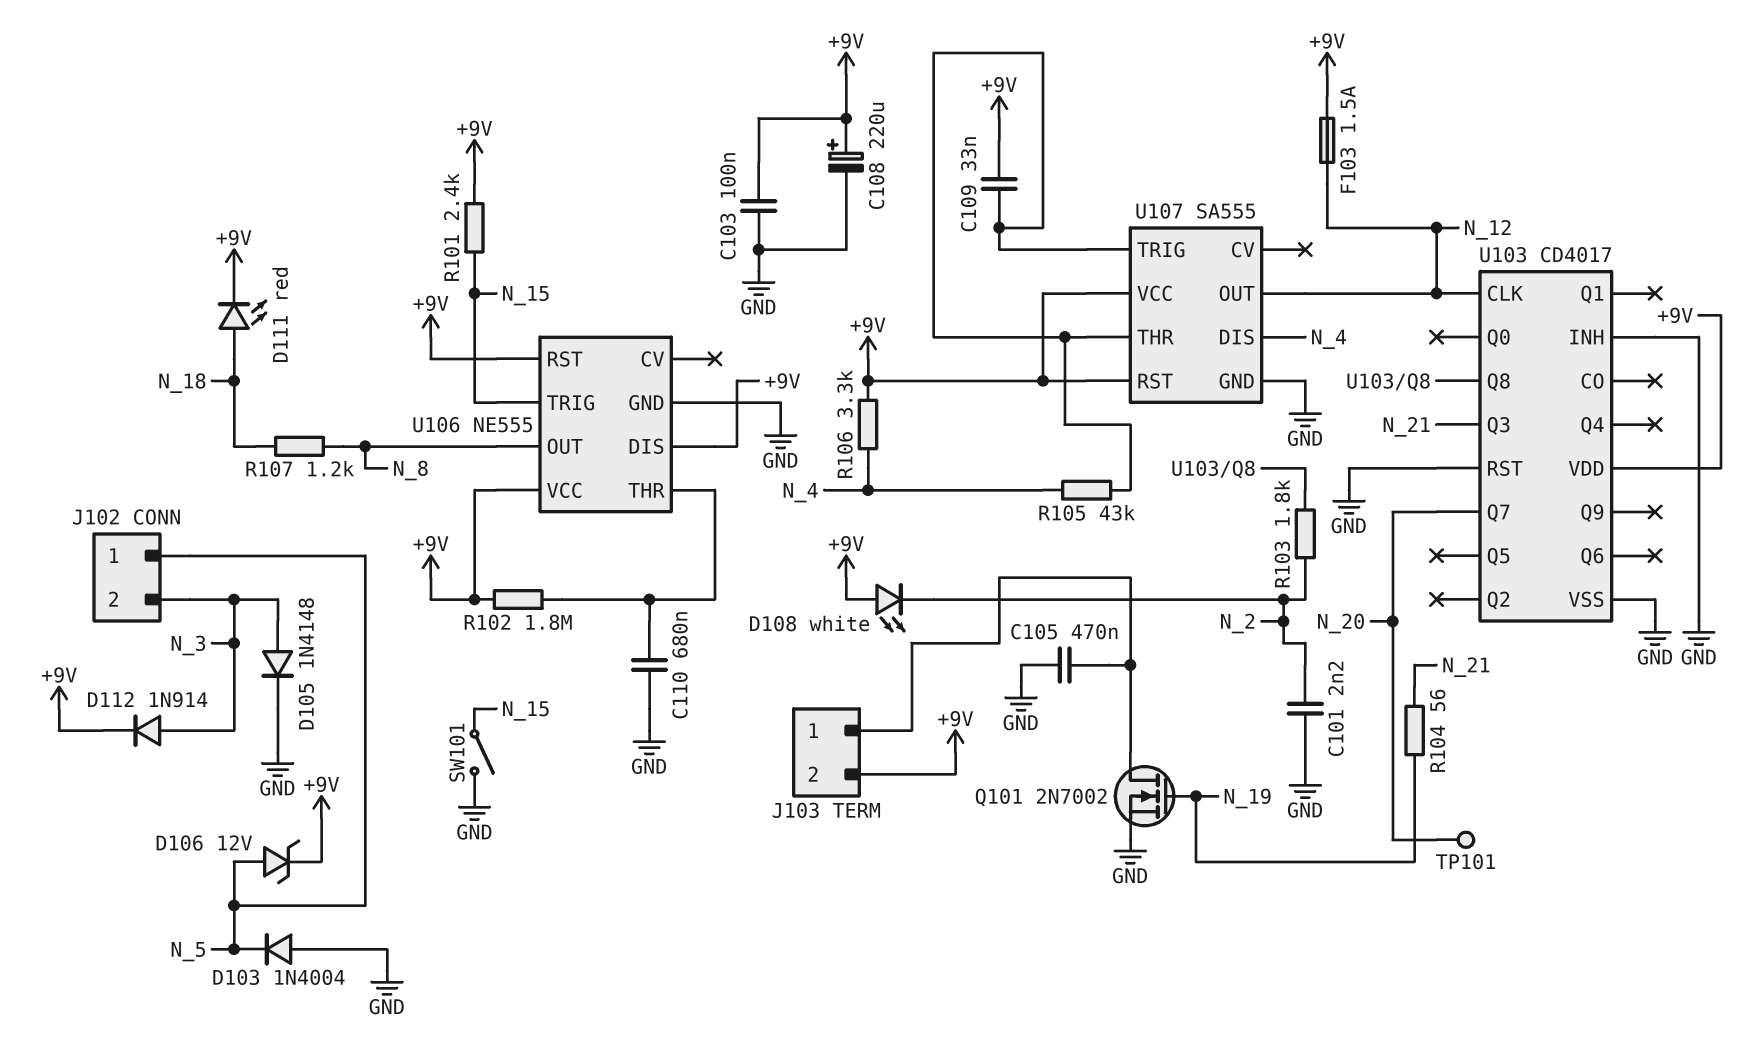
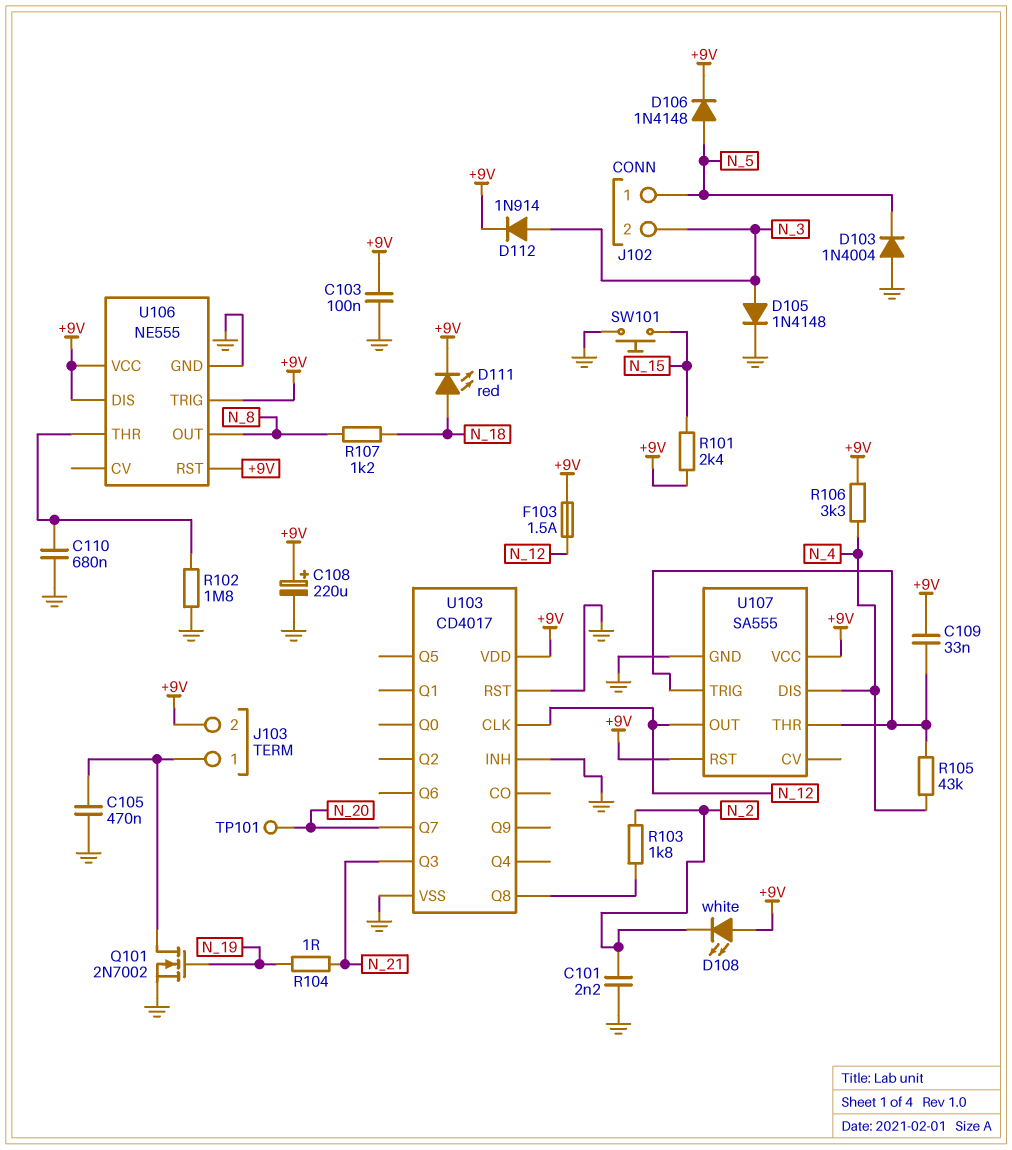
D106: zener 12V (A N_5, K +9V) -> diode 1N4148 (A N_5, K +9V)
R102: 1.8M (+9V, U106/THR) -> 1.8M (GND, U106/THR)
R104: 56 (N_19, N_21) -> 1 (N_19, N_21)
SW101: switch (GND, N_15) -> button (GND, N_15)
U106 pin TRIG: N_15 -> +9V

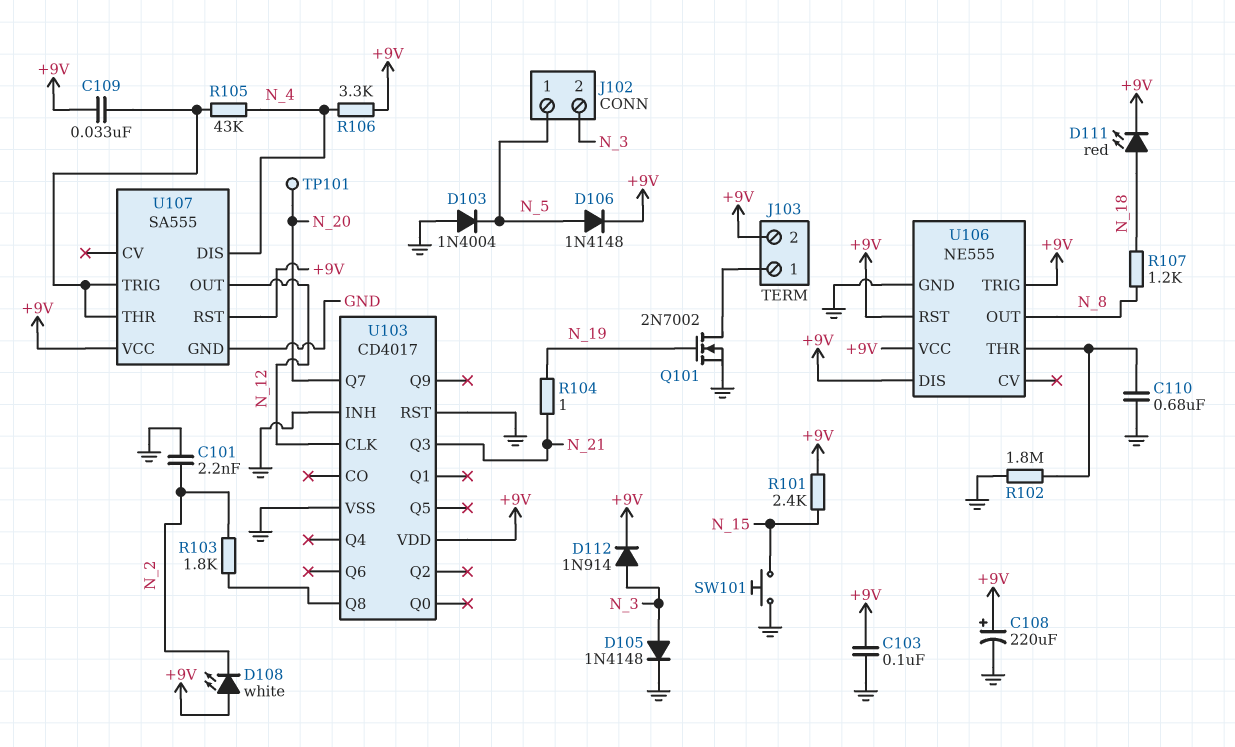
C105: 470nF (GND, J103/1) -> none
F103: 1.5A (+9V, N_12) -> none

